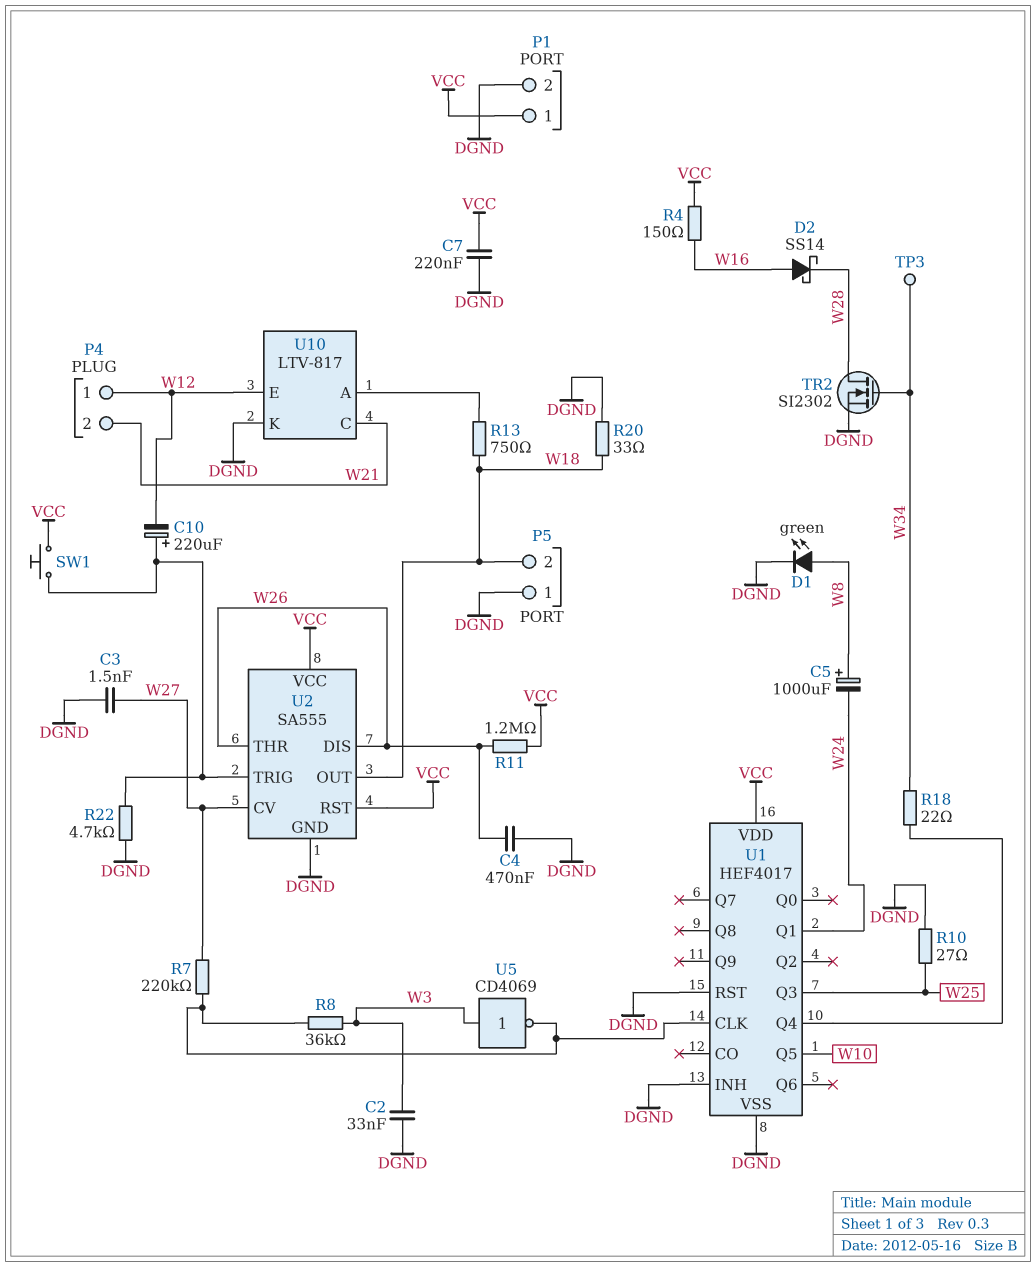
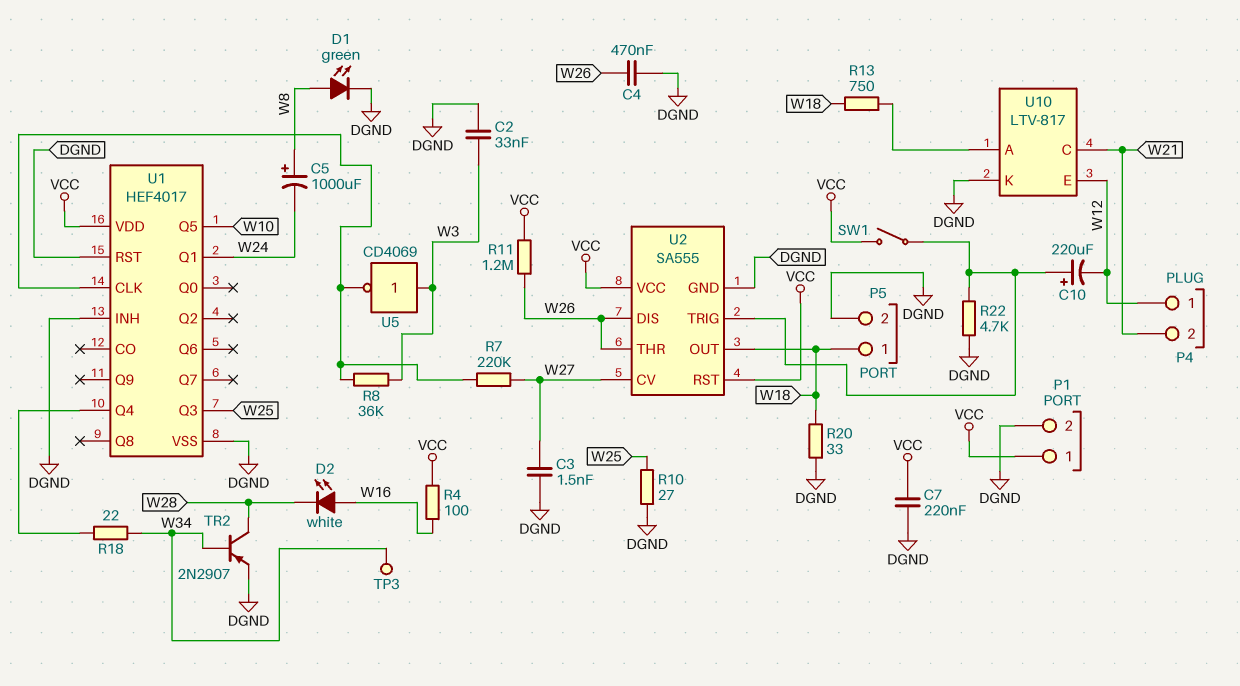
D2: schottky SS14 (A W16, K W28) -> LED white (A W16, K W28)
P5 pin 1: DGND -> W18
P5 pin 2: W18 -> DGND
R4: 150 (VCC, W16) -> 100 (VCC, W16)
SW1: button (U2/TRIG, VCC) -> switch (U2/TRIG, VCC)
TR2: NMOS SI2302 (G W34, D W28, S DGND) -> PNP 2N2907 (B W34, C W28, E DGND)

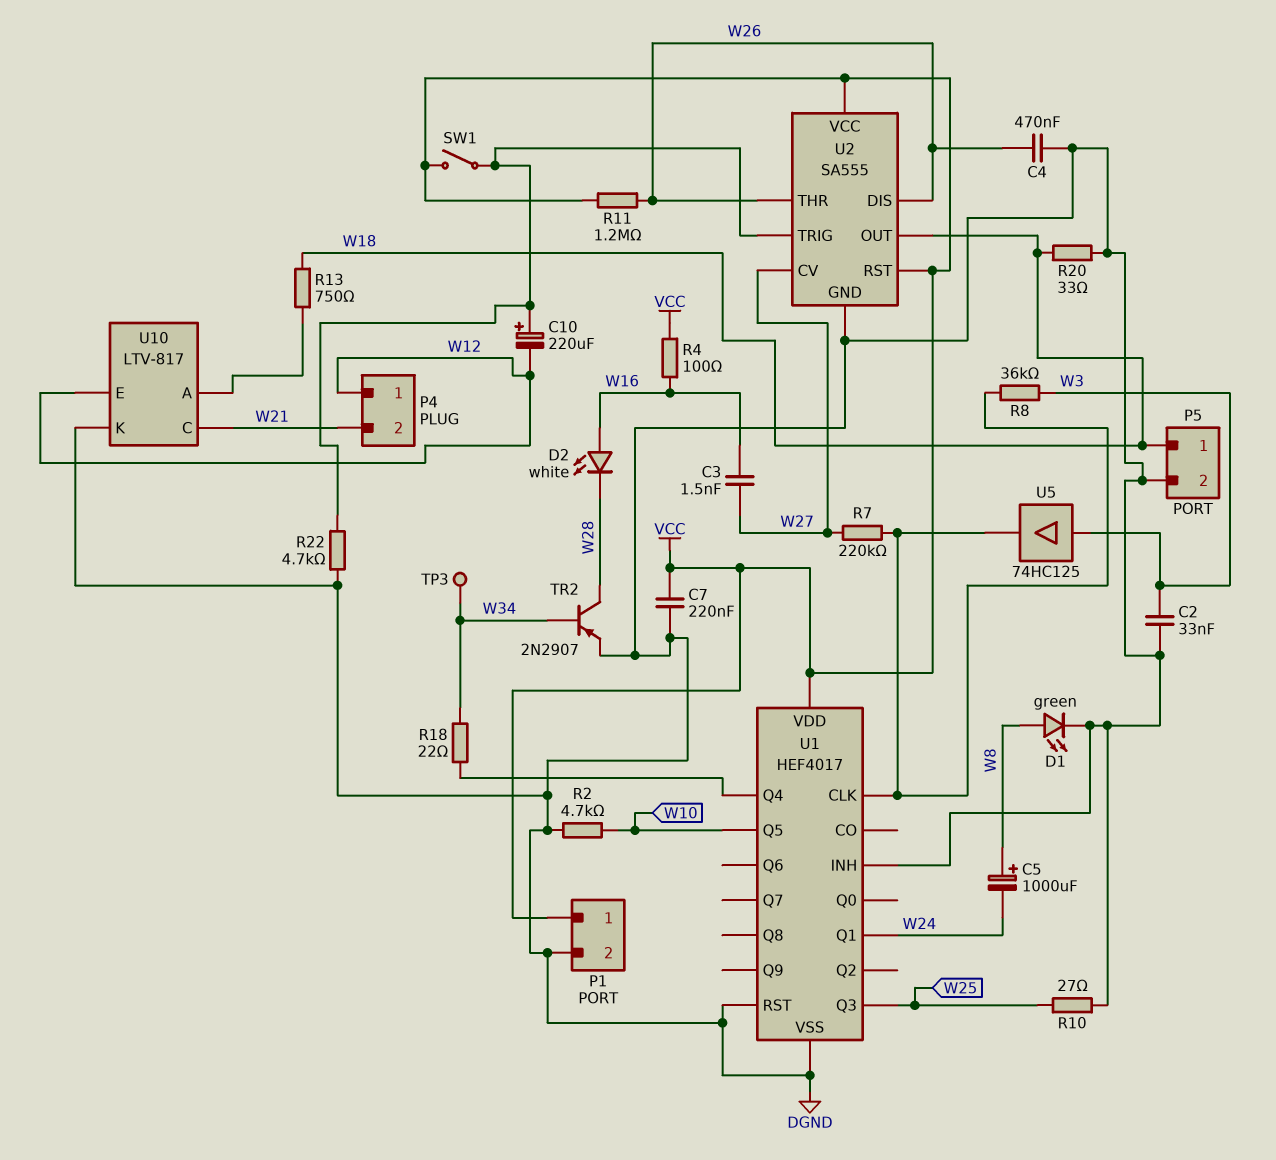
C3: 1.5nF (DGND, W27) -> 1.5nF (W16, W27)
R2: none -> 4.7k (DGND, W10)
U5: NOT CD4069 (in W3, out U1/CLK) -> buffer 74HC125 (in W3, out U1/CLK)

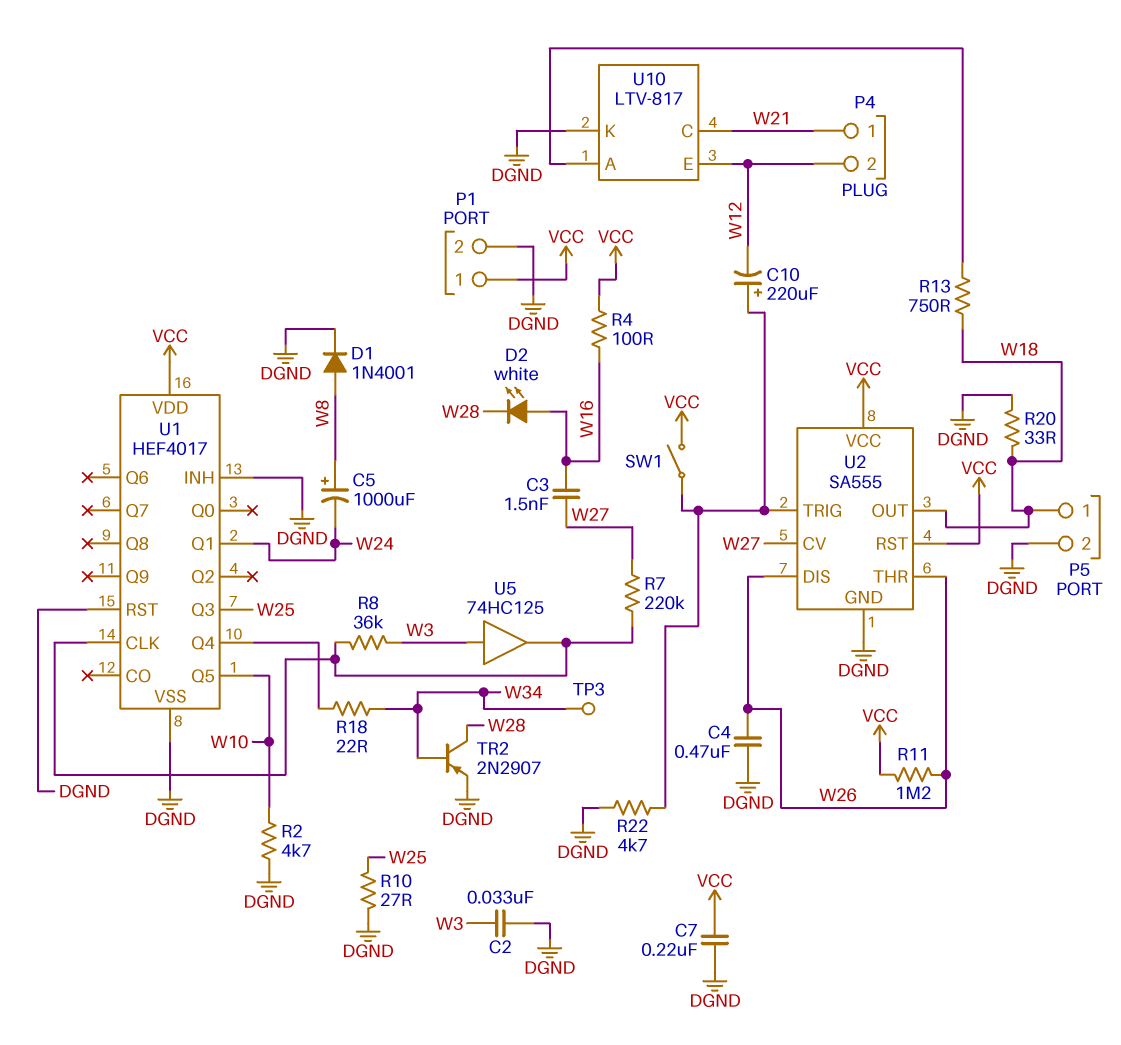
D1: LED green (A W8, K DGND) -> diode 1N4001 (A W8, K DGND)
P4 pin 1: W12 -> W21
P4 pin 2: W21 -> W12

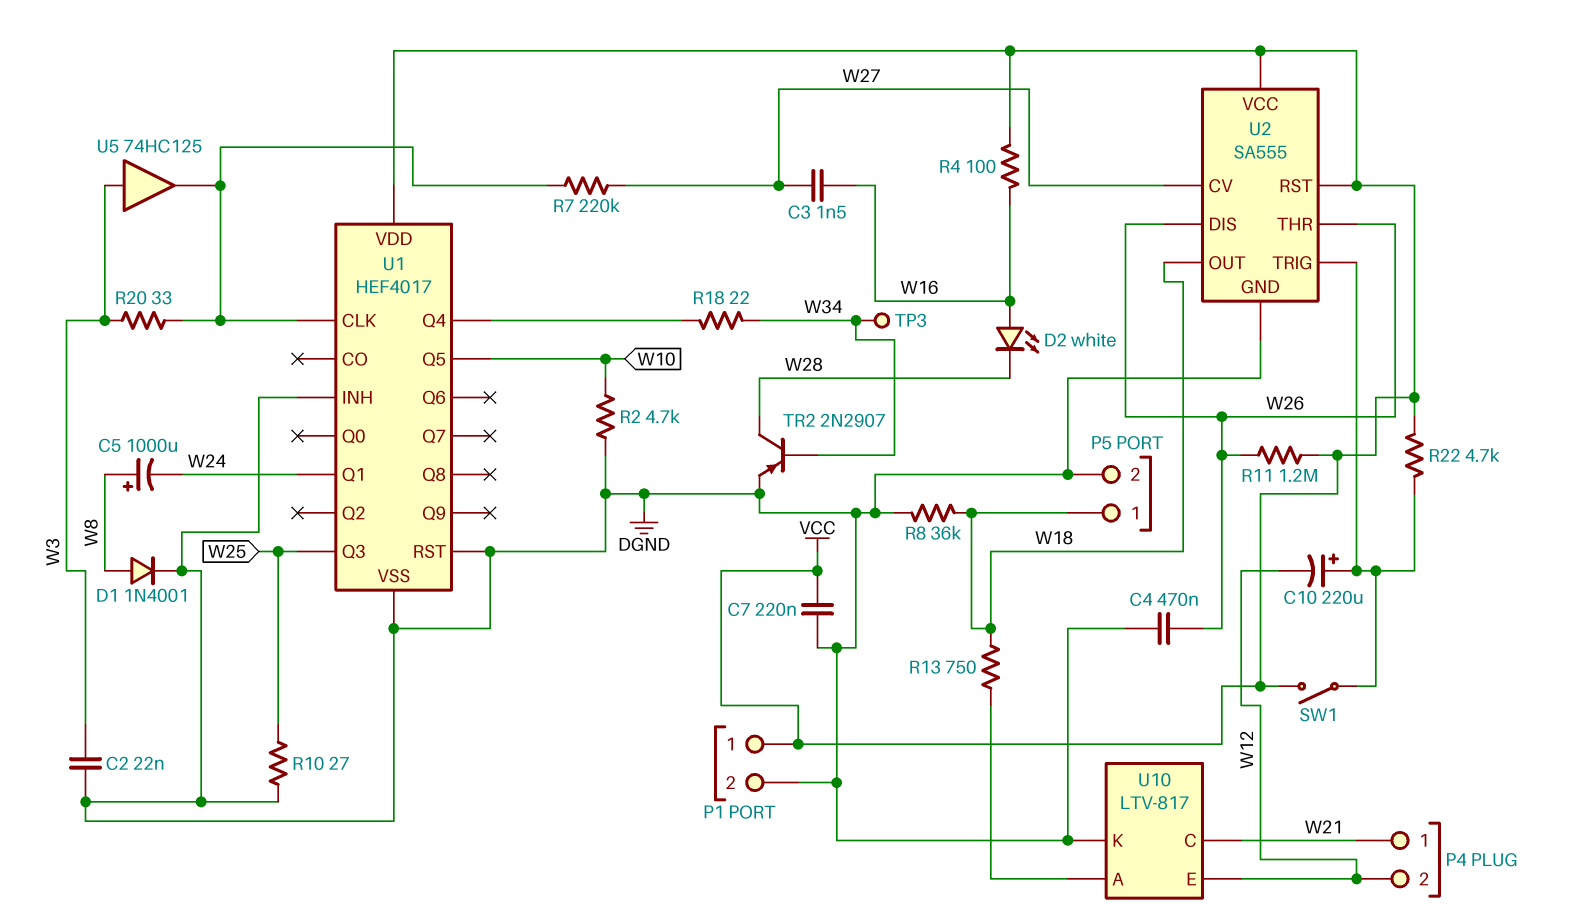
C2: 33nF (DGND, W3) -> 22nF (DGND, W3)
R8: 36k (U1/CLK, W3) -> 36k (DGND, W18)
R20: 33 (DGND, W18) -> 33 (U1/CLK, W3)
R22: 4.7k (DGND, U2/TRIG) -> 4.7k (U2/TRIG, VCC)

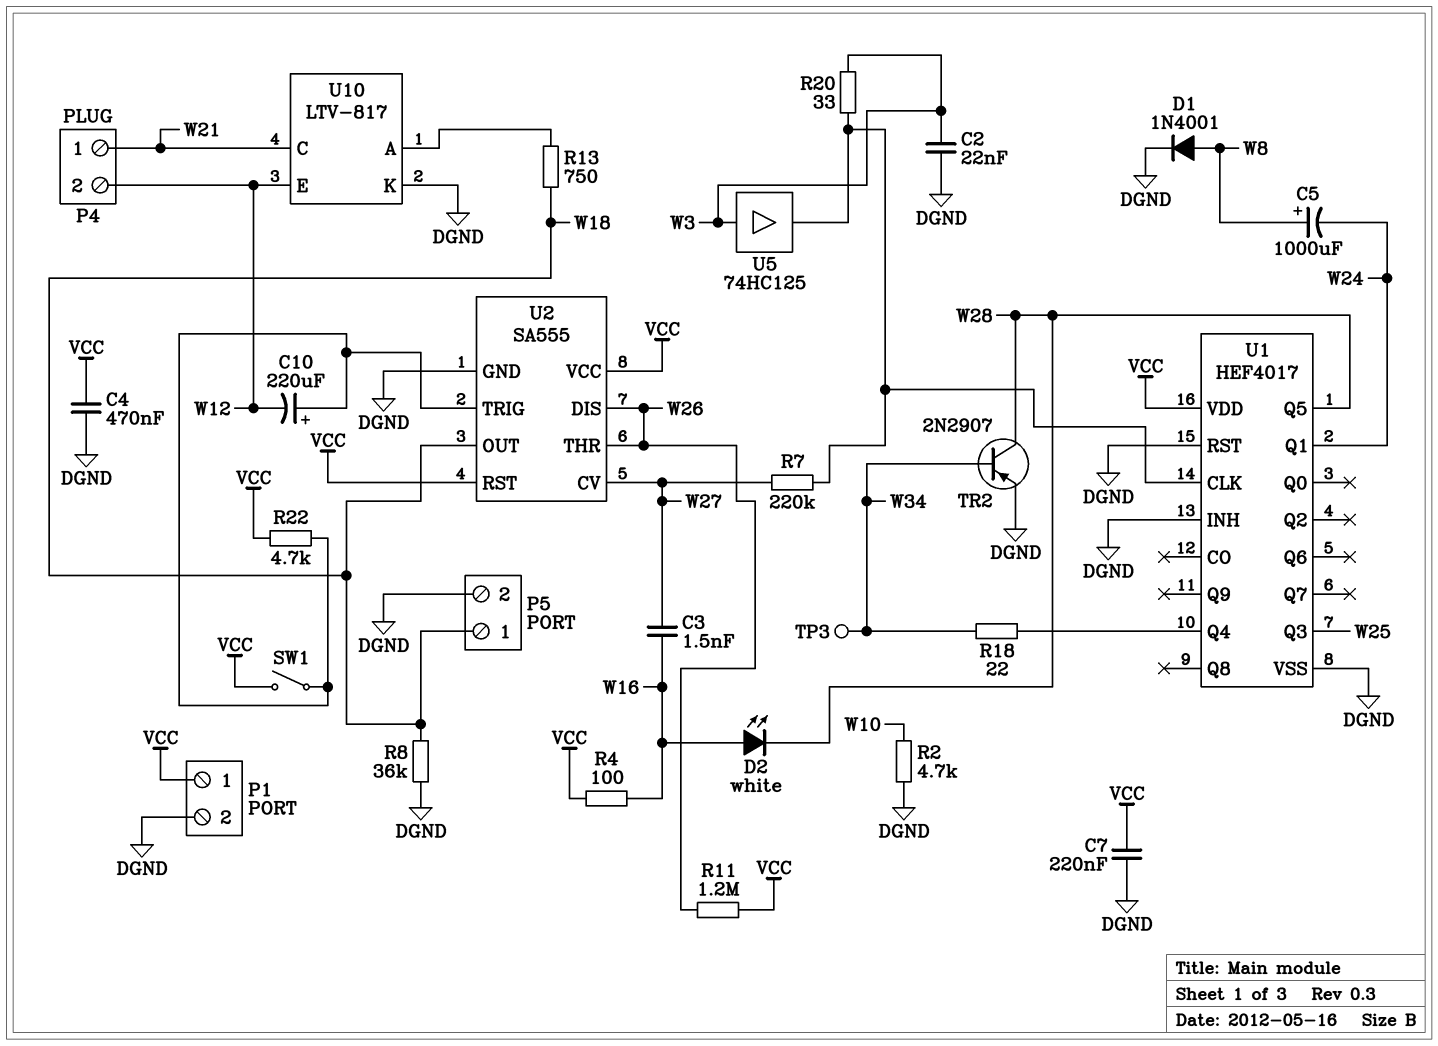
C4: 470nF (DGND, W26) -> 470nF (DGND, VCC)
R10: 27 (DGND, W25) -> none
U1 pin Q5: W10 -> W28

